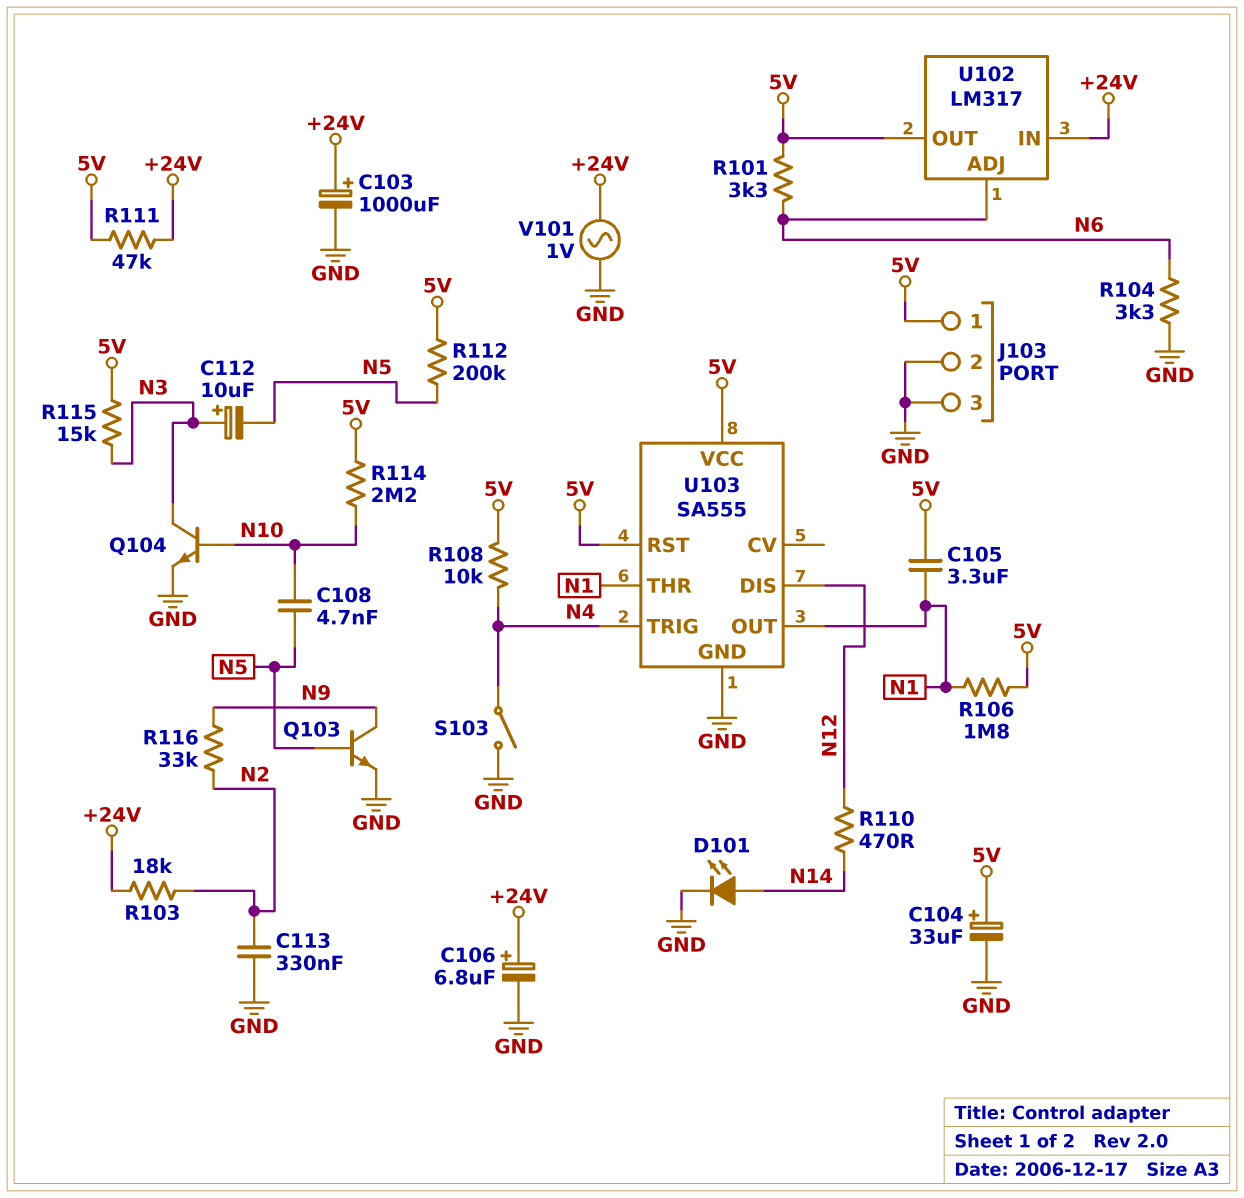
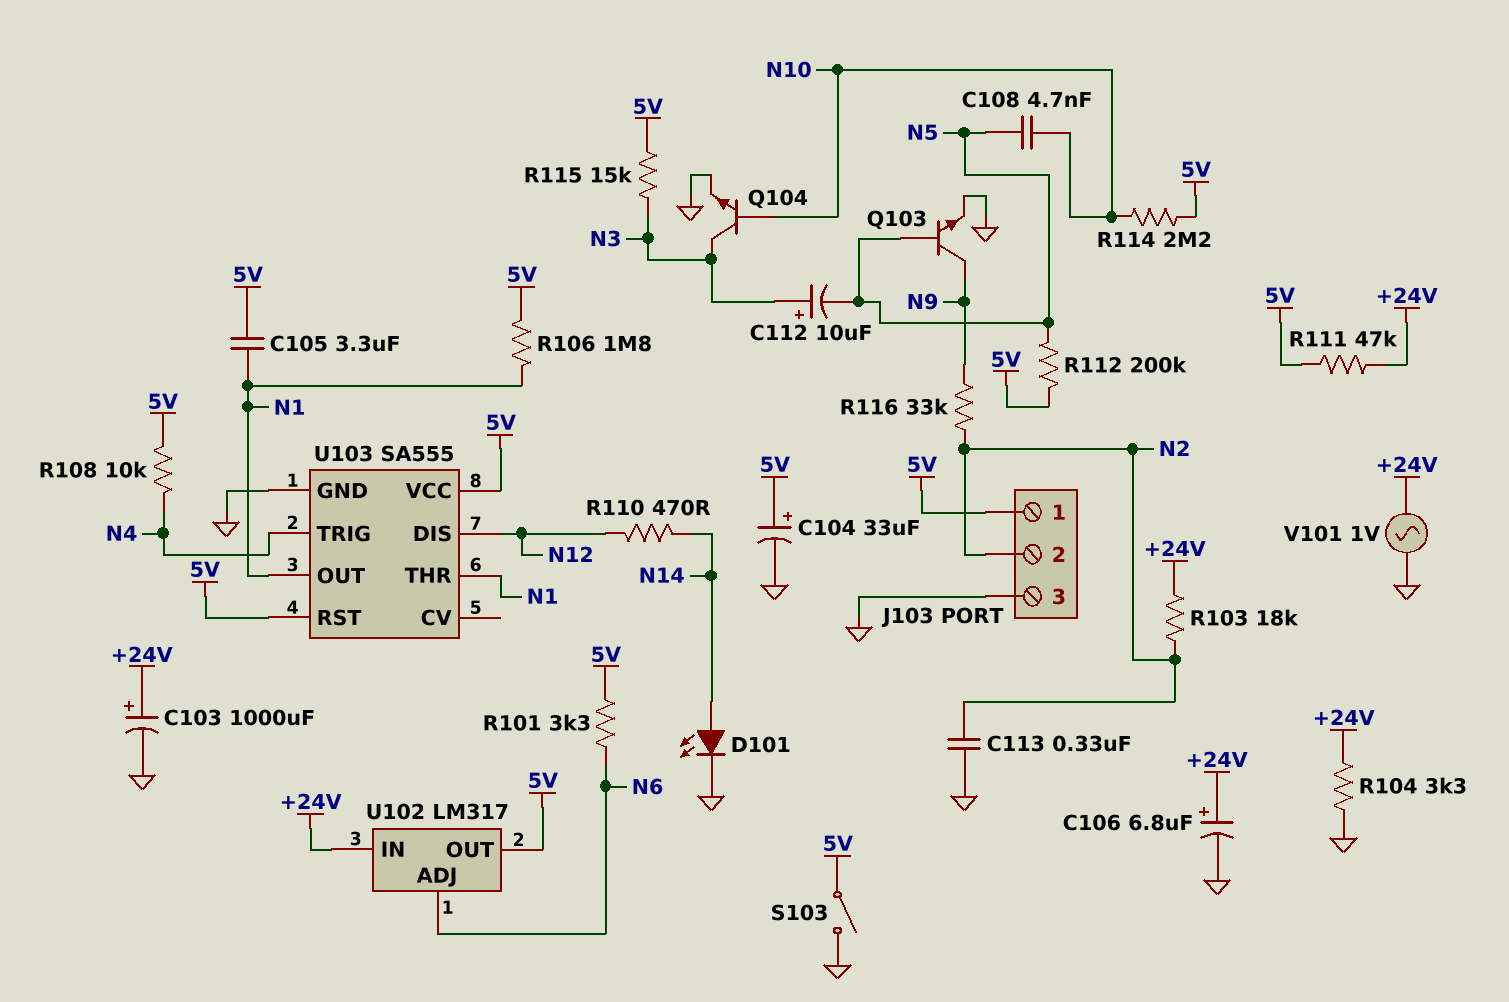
J103 pin 2: GND -> N2
R104: 3.3k (GND, N6) -> 3.3k (+24V, GND)
S103: switch (GND, N4) -> switch (5V, GND)

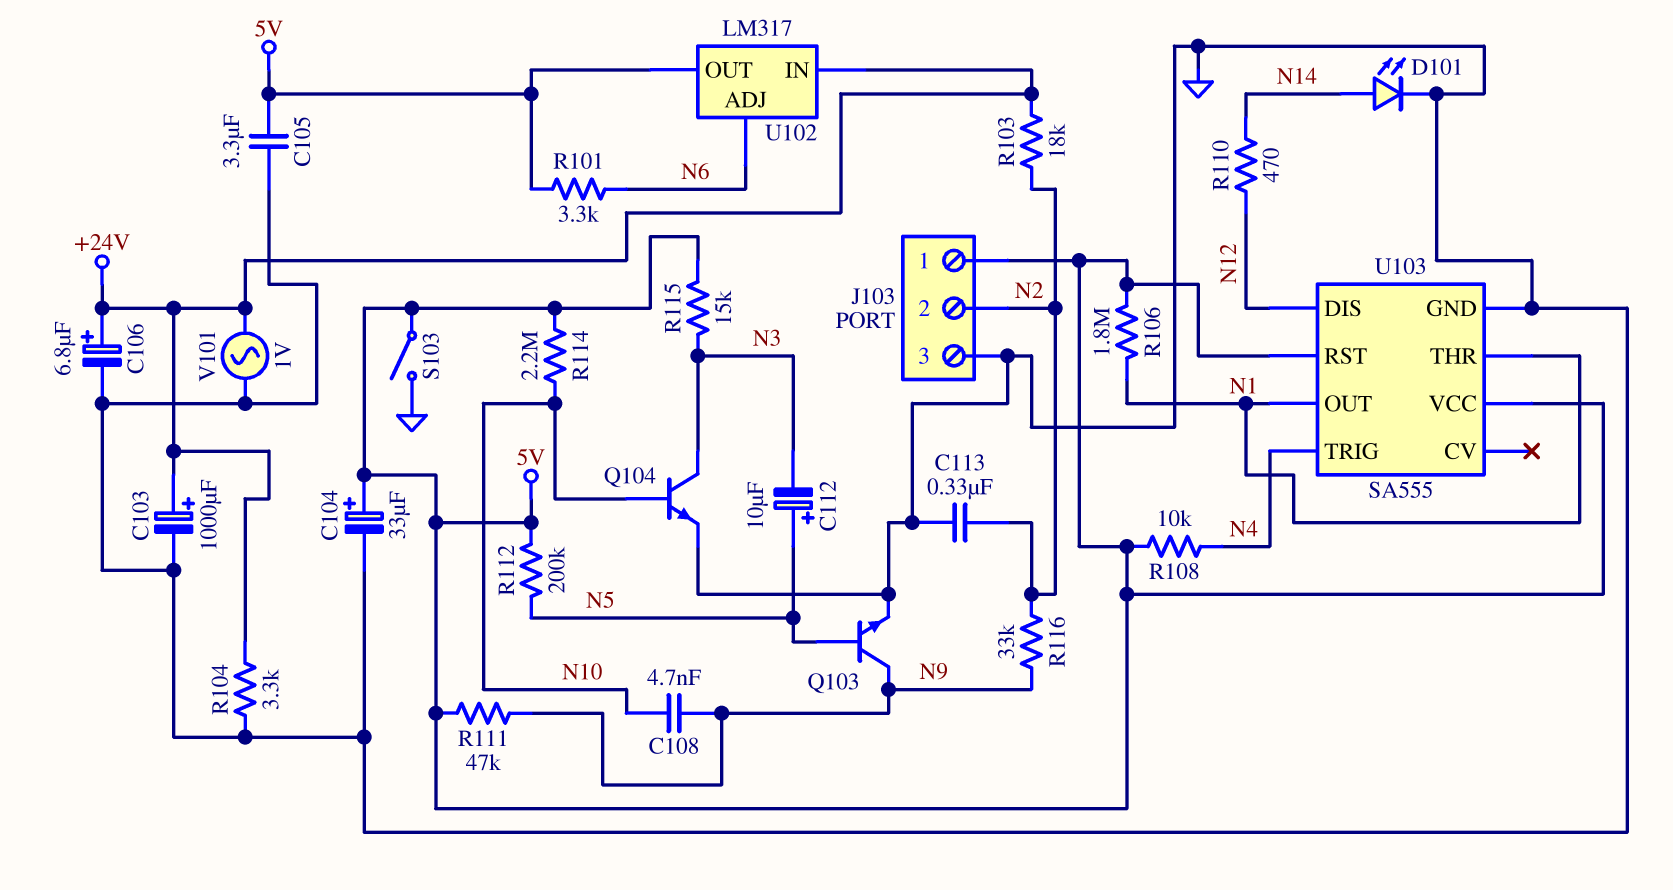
C105: 3.3uF (5V, N1) -> 3.3uF (5V, GND)
C108: 4.7nF (N5, N10) -> 4.7nF (N9, N10)
C112: 10uF (plus N3, minus N5) -> 10uF (plus N5, minus N3)
R111: 47k (+24V, 5V) -> 47k (5V, N9)

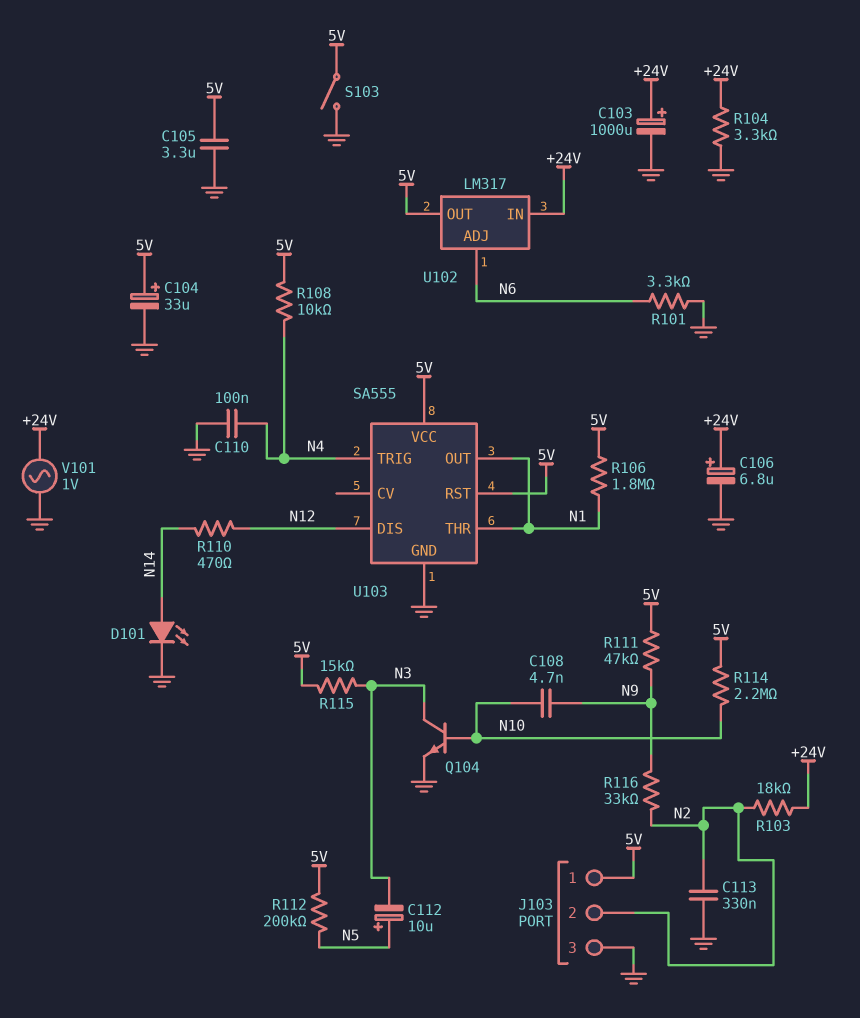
C110: none -> 100nF (GND, N4)
Q103: NPN (B N5, C N9, E GND) -> none
R101: 3.3k (5V, N6) -> 3.3k (GND, N6)

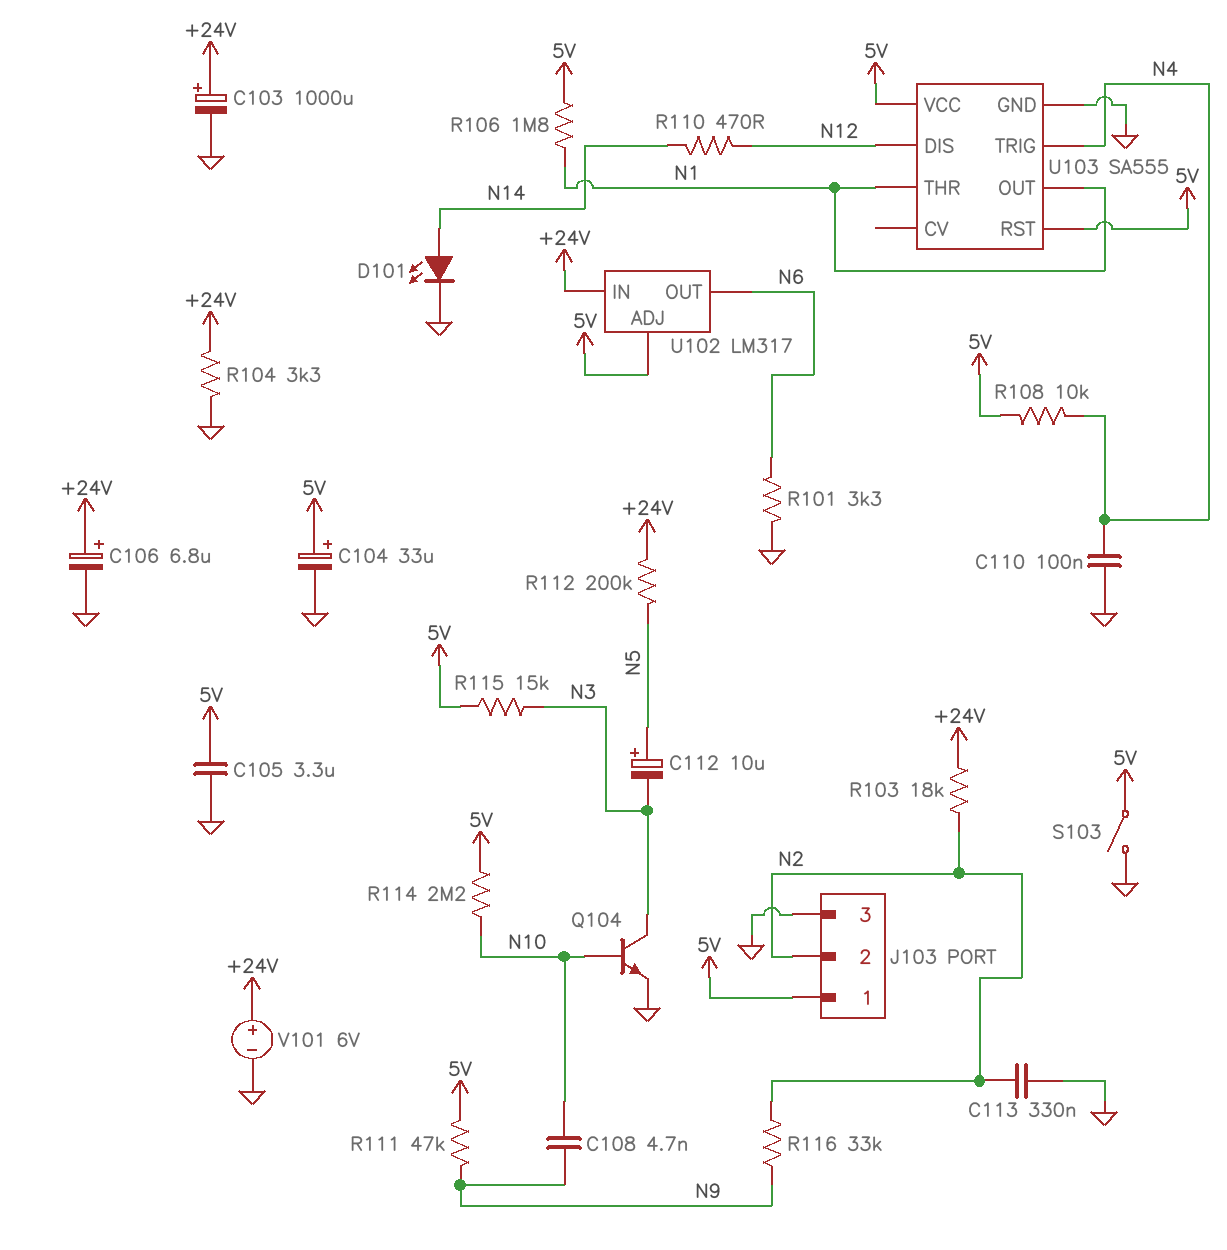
R112: 200k (5V, N5) -> 200k (+24V, N5)
U102 pin ADJ: N6 -> 5V
U102 pin OUT: 5V -> N6
V101: AC 1V (+24V, GND) -> 6V (plus +24V, minus GND)

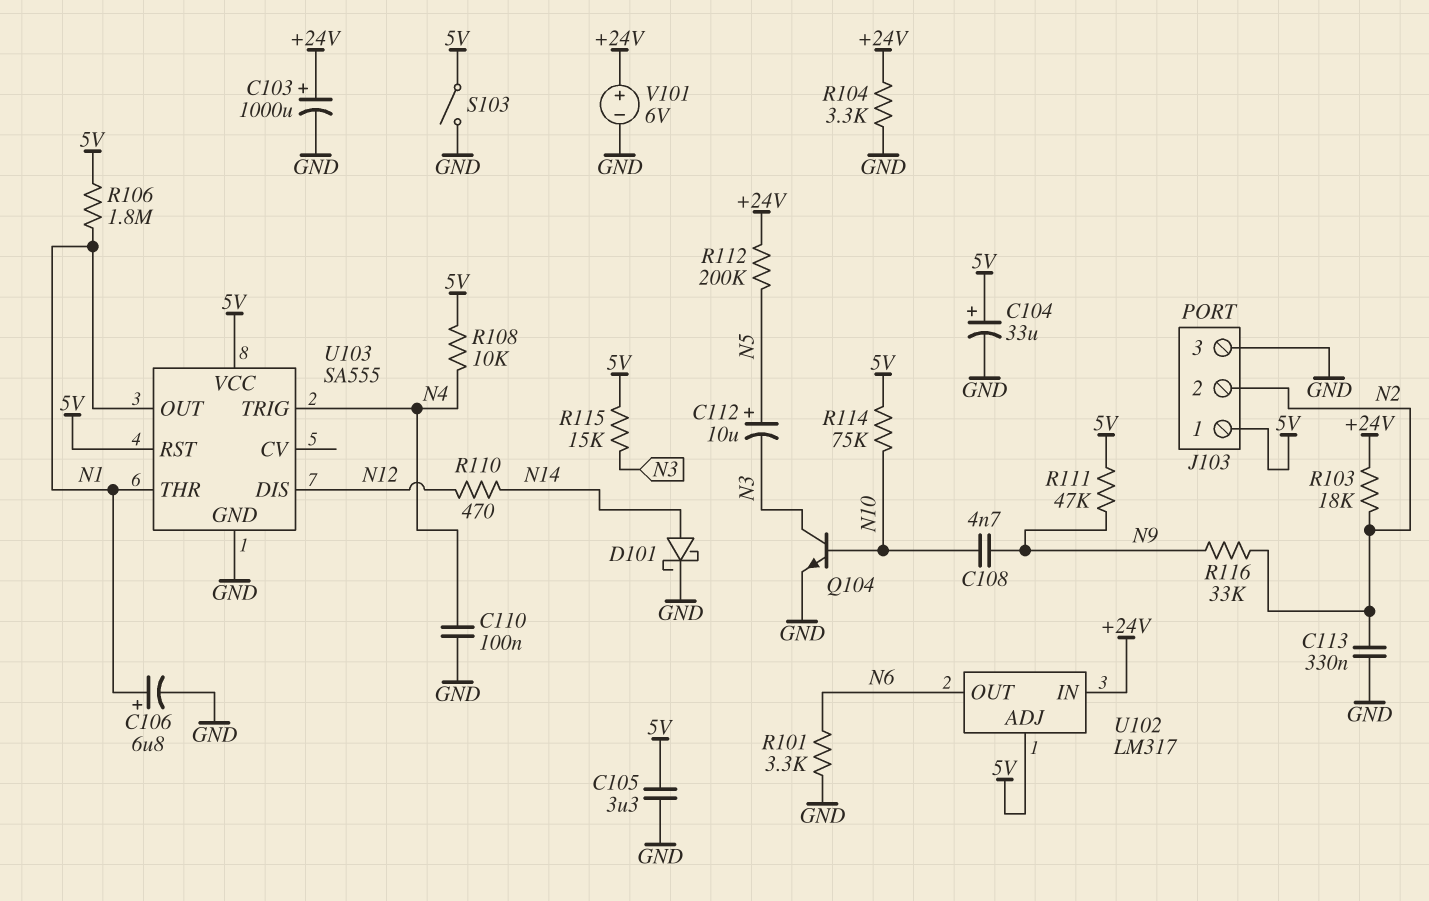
C106: 6.8uF (plus +24V, minus GND) -> 6.8uF (plus N1, minus GND)
D101: LED (A N14, K GND) -> schottky (A N14, K GND)
R114: 2.2M (5V, N10) -> 75k (5V, N10)

